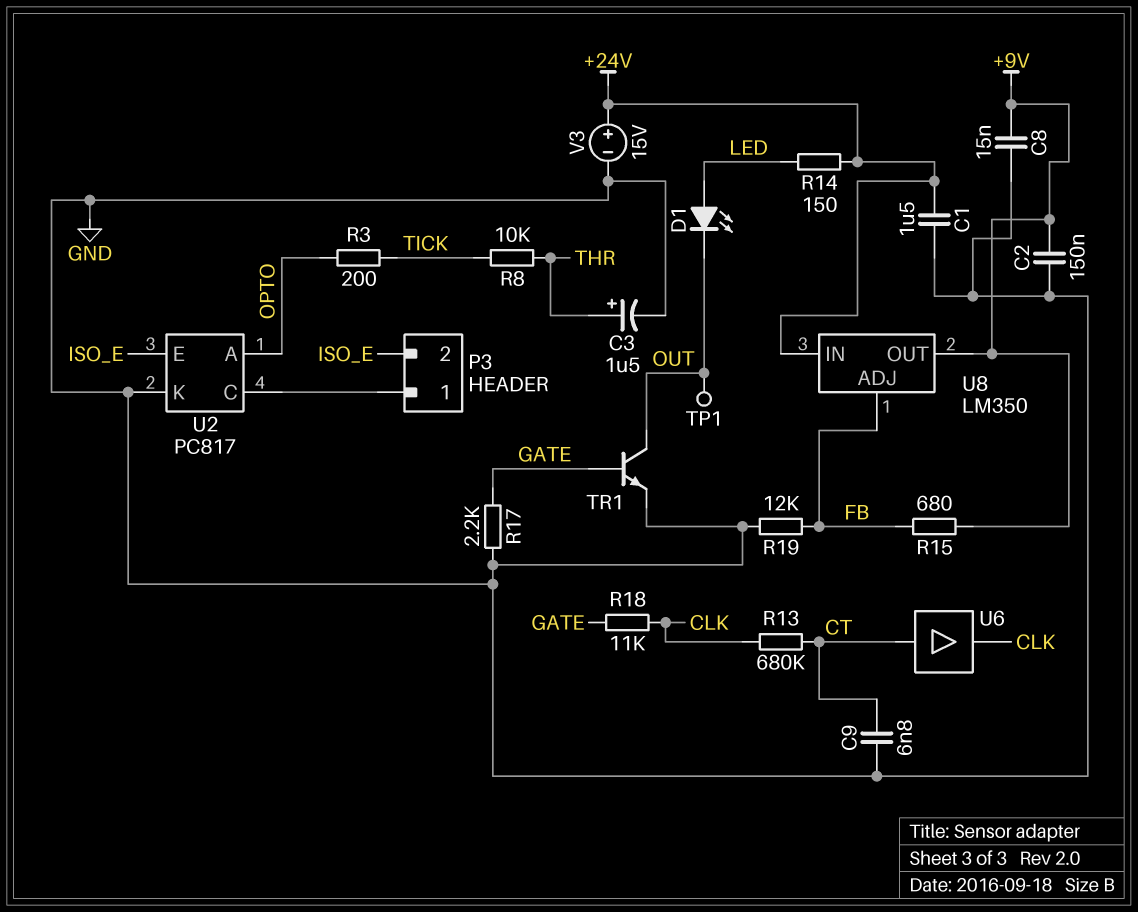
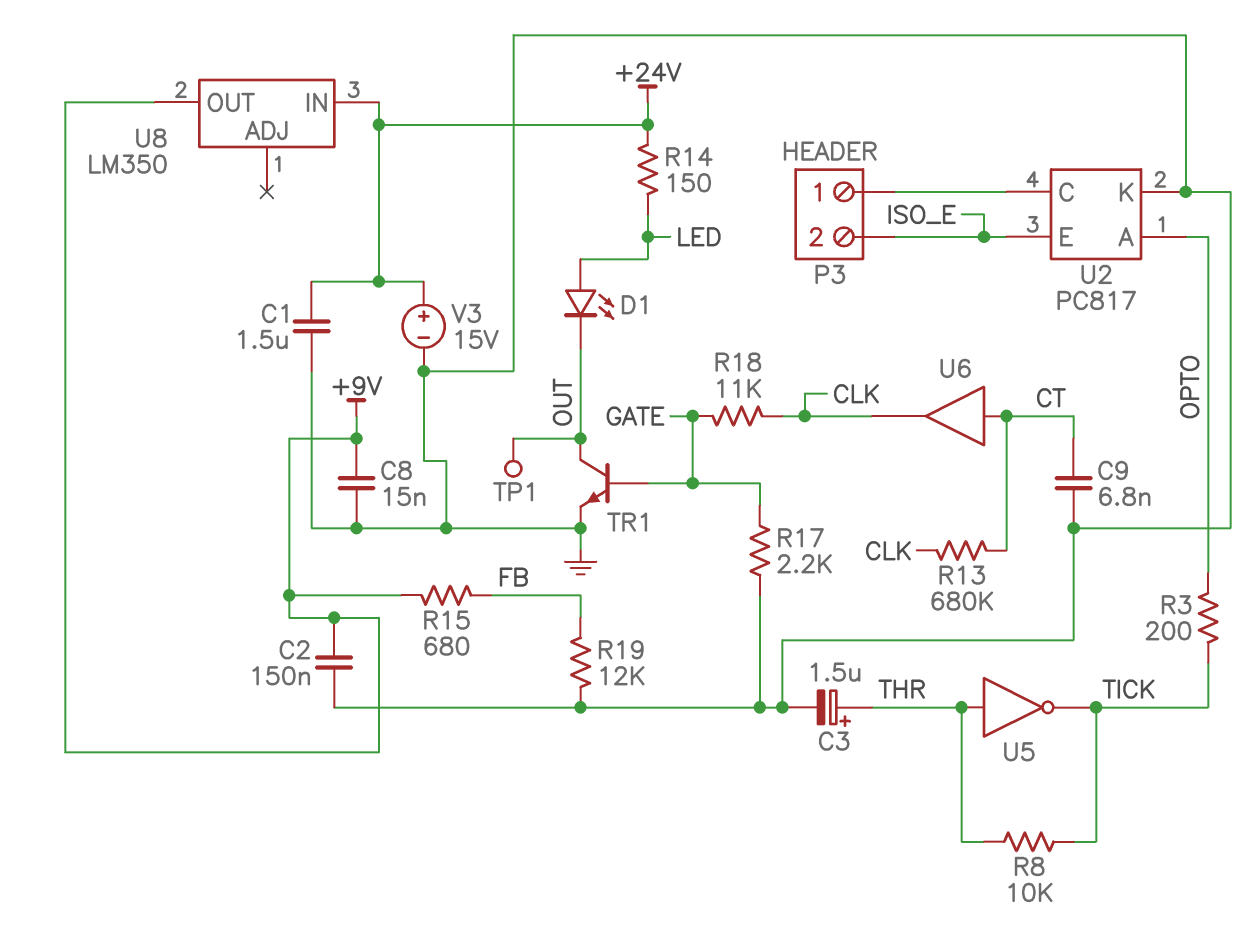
U5: none -> NOT (in THR, out TICK)
U8 pin ADJ: FB -> none

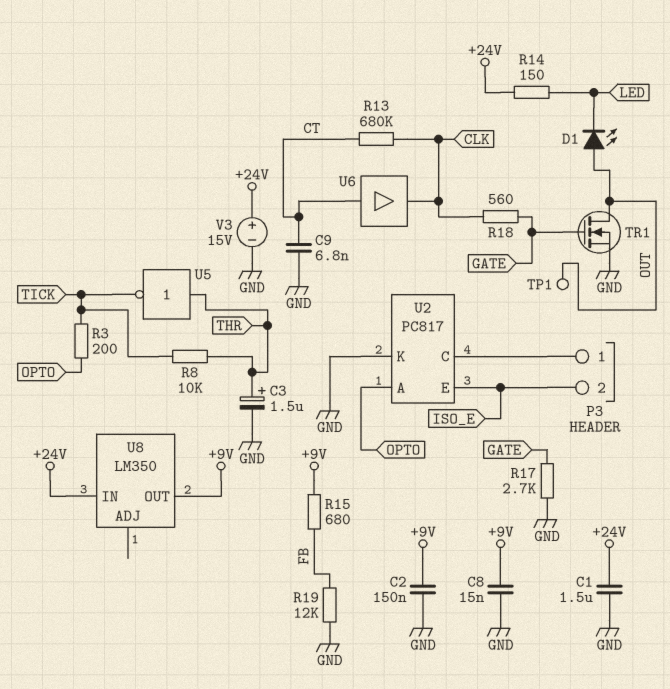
D1: LED (A LED, K OUT) -> LED (A OUT, K LED)
R17: 2.2k (GATE, GND) -> 2.7k (GATE, GND)
R18: 11k (CLK, GATE) -> 560 (CLK, GATE)
TR1: NPN (B GATE, C OUT, E GND) -> NMOS (G GATE, D OUT, S GND)

